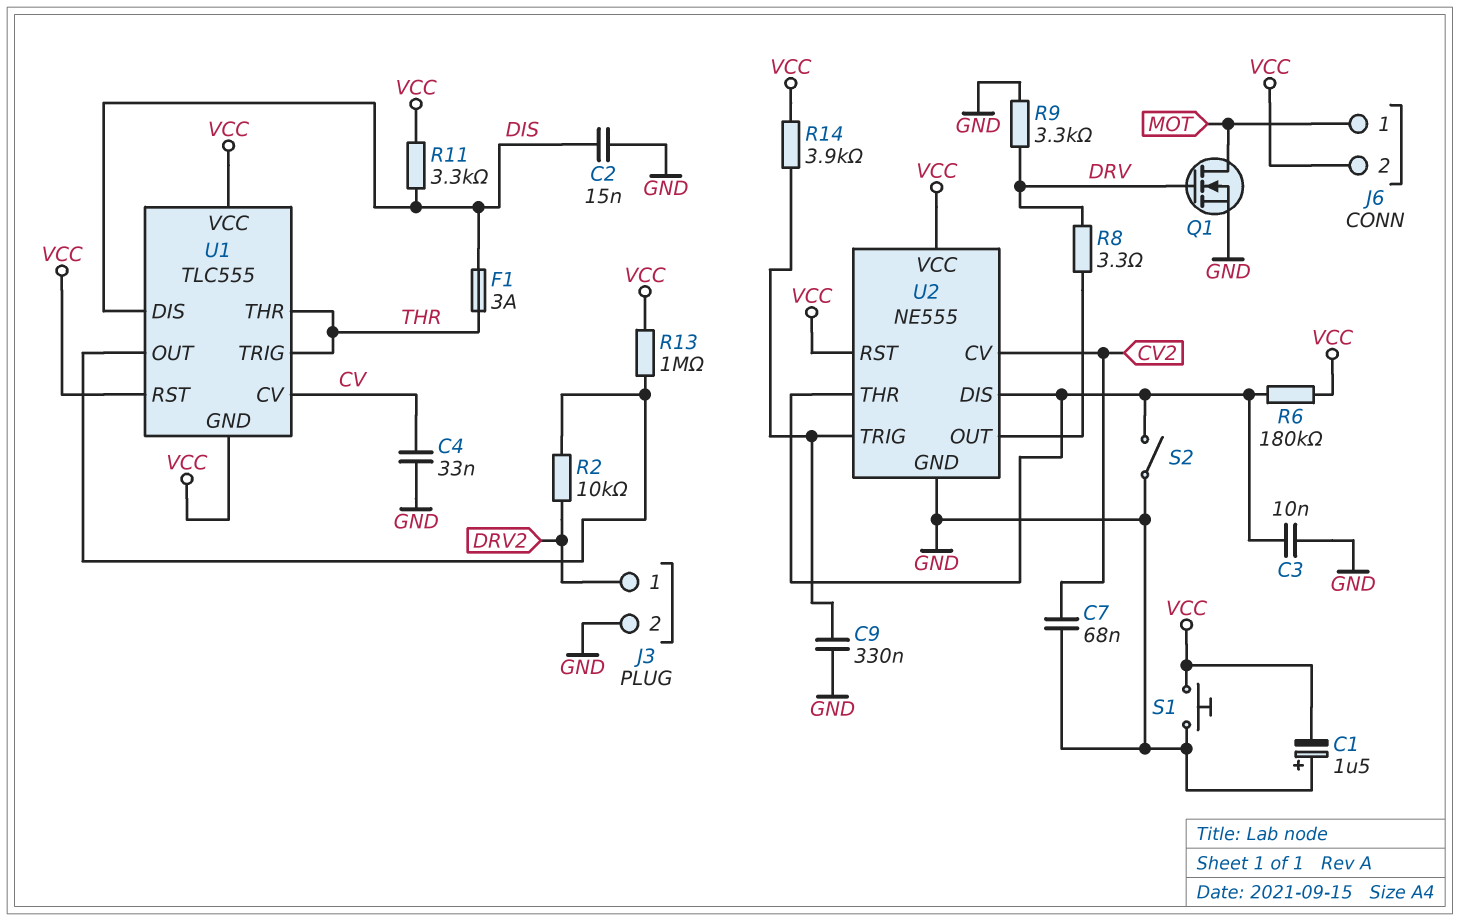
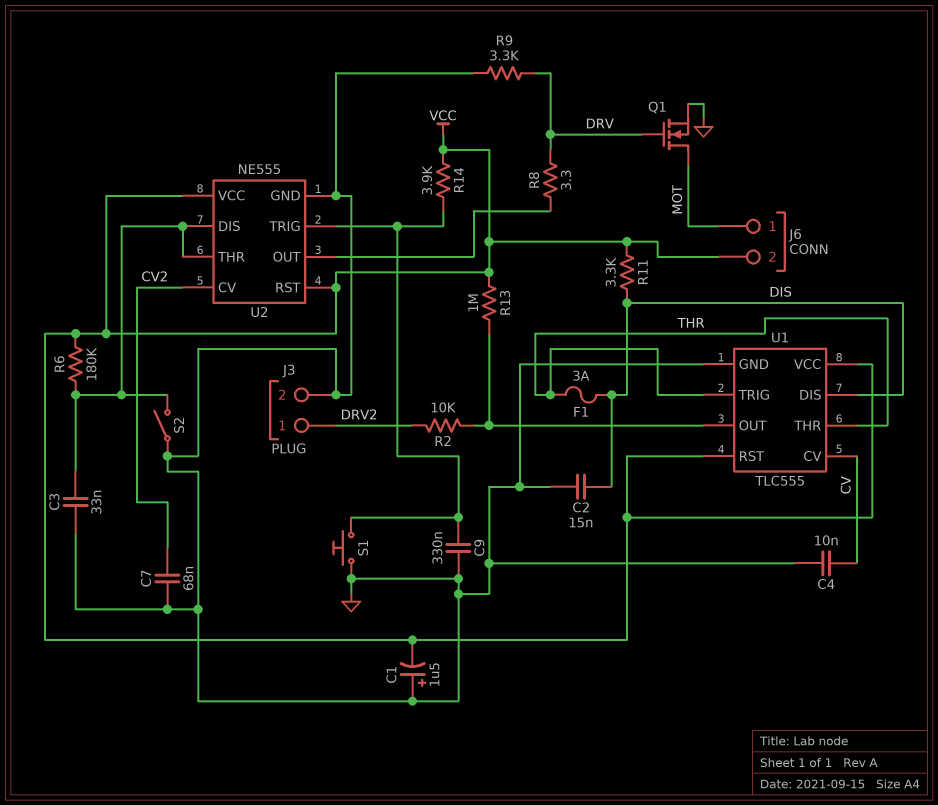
C3: 10nF (GND, U2/DIS) -> 33nF (GND, U2/DIS)
C4: 33nF (CV, GND) -> 10nF (CV, GND)
S1: button (GND, VCC) -> button (GND, U2/TRIG)
U1 pin GND: VCC -> GND

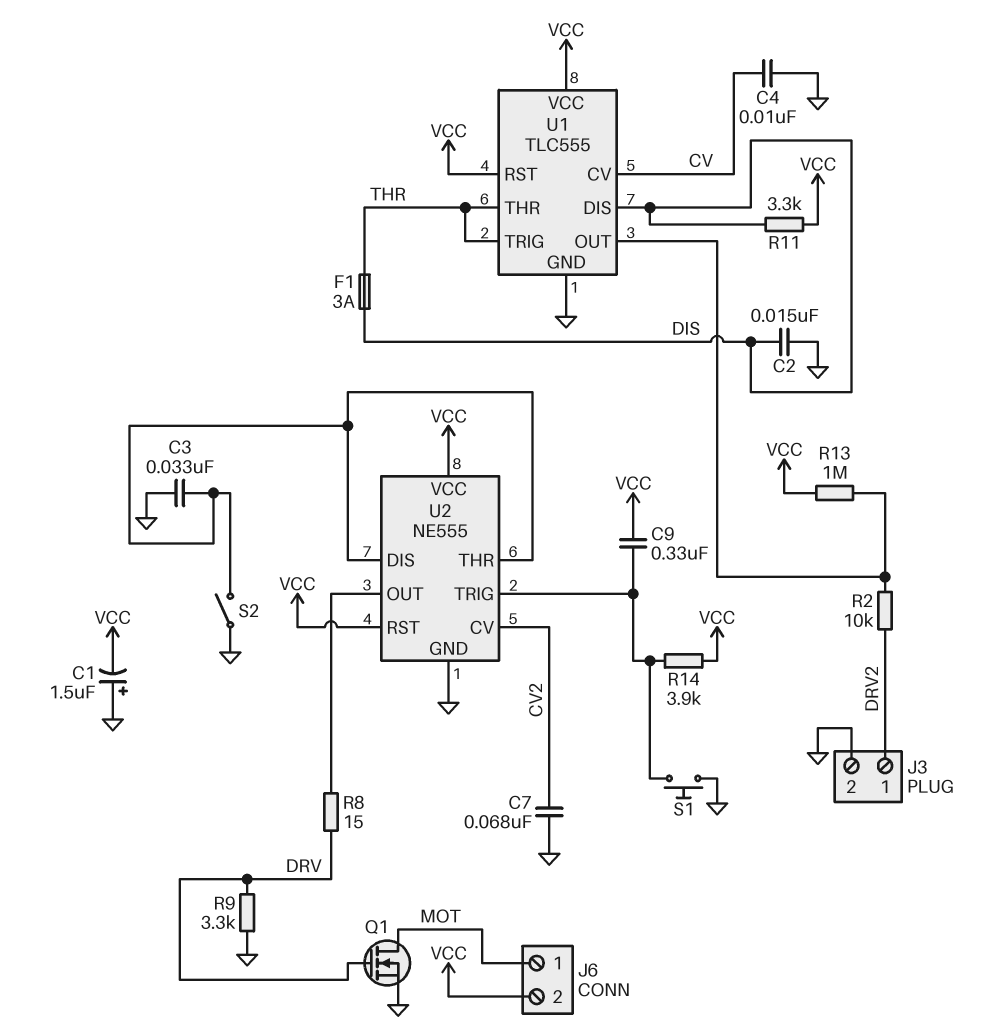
C9: 330nF (GND, U2/TRIG) -> 330nF (U2/TRIG, VCC)
R6: 180k (U2/DIS, VCC) -> none
R8: 3.3 (DRV, U2/OUT) -> 15 (DRV, U2/OUT)

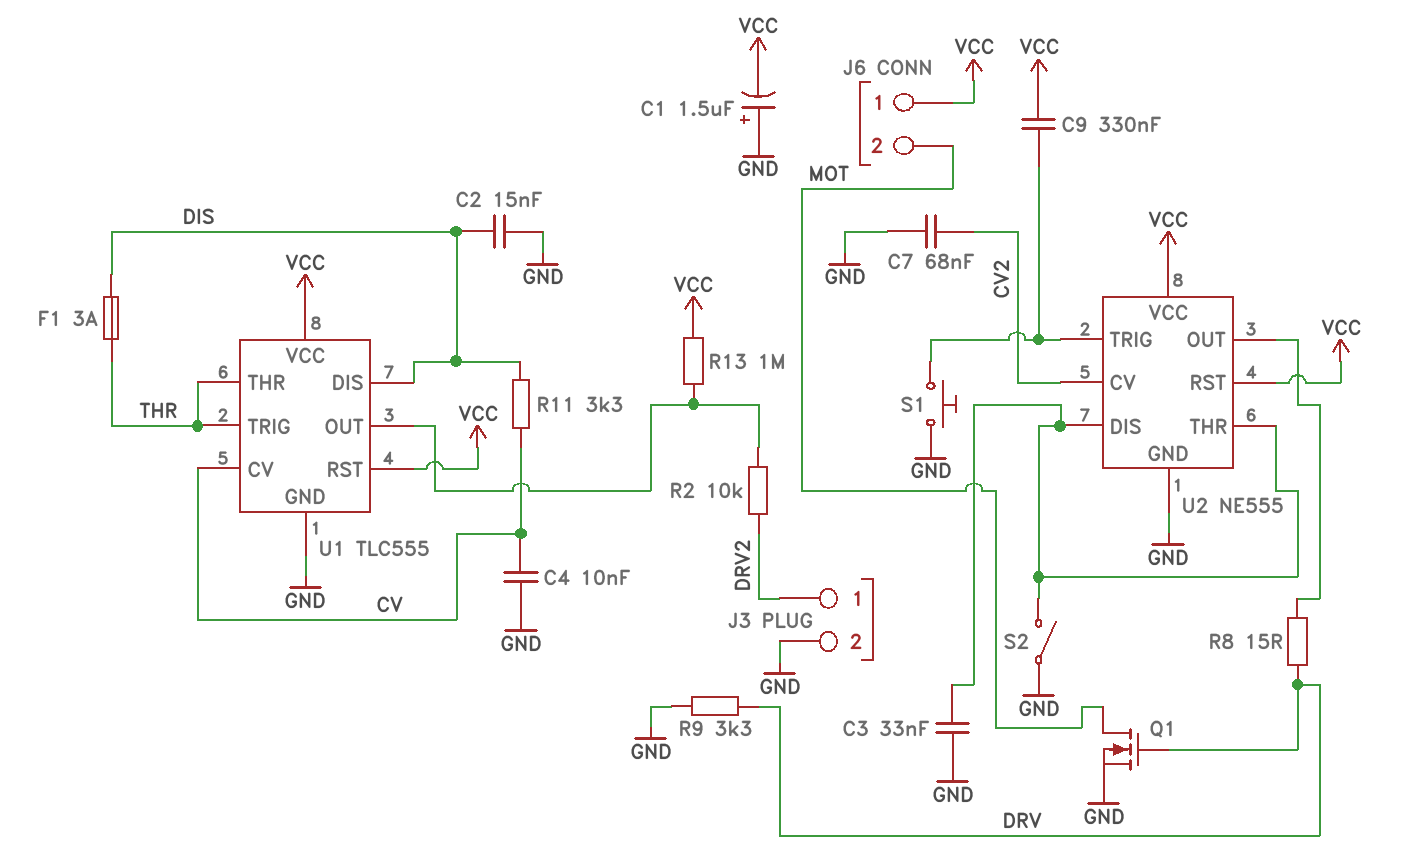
J6 pin 1: MOT -> VCC
J6 pin 2: VCC -> MOT
R11: 3.3k (DIS, VCC) -> 3.3k (CV, DIS)
R14: 3.9k (U2/TRIG, VCC) -> none

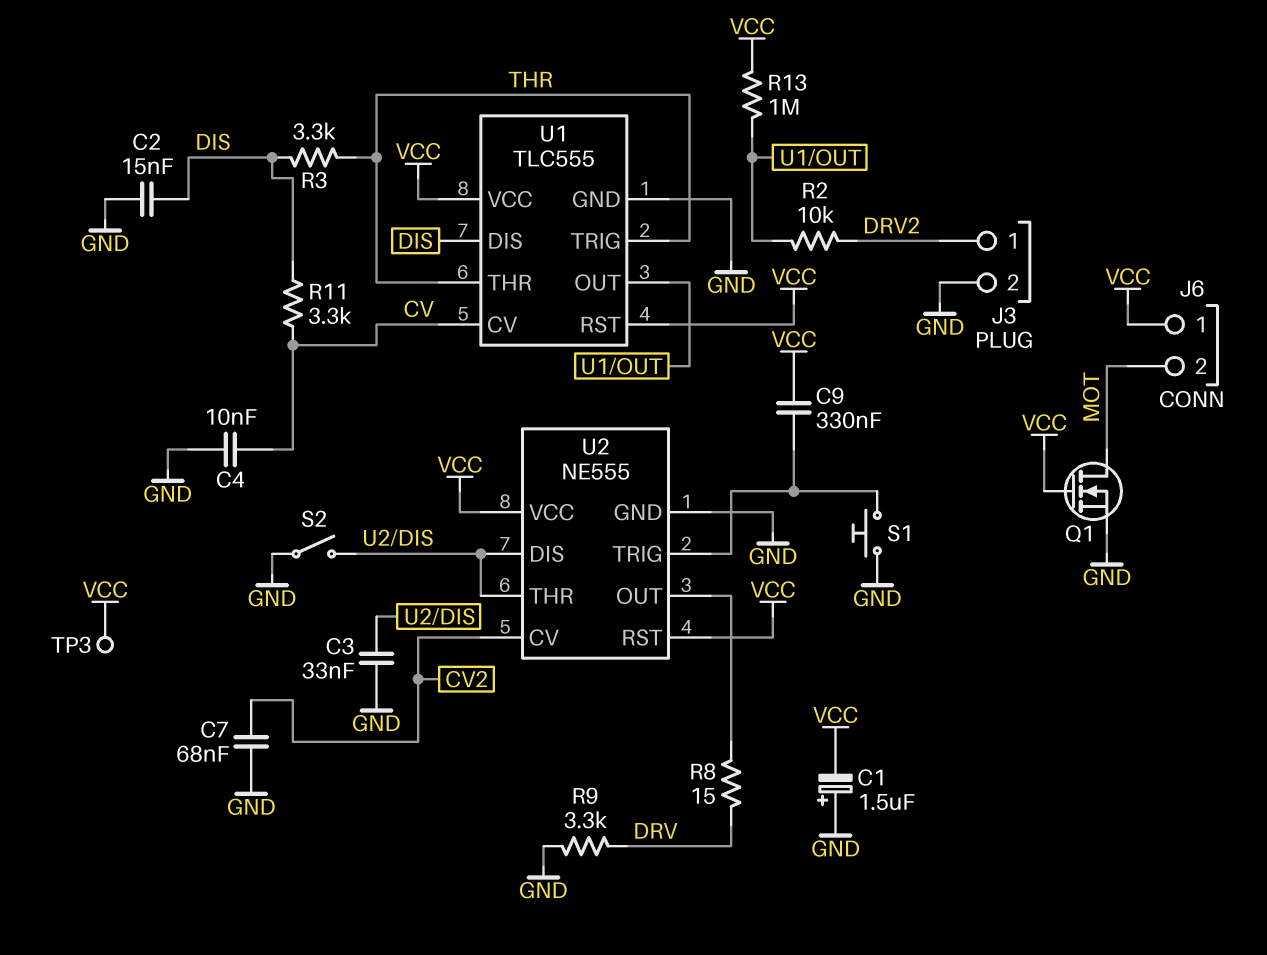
F1: 3A (DIS, THR) -> none
Q1: NMOS (G DRV, D MOT, S GND) -> NMOS (G VCC, D MOT, S GND)
R3: none -> 3.3k (DIS, THR)
TP3: none -> test point (VCC)

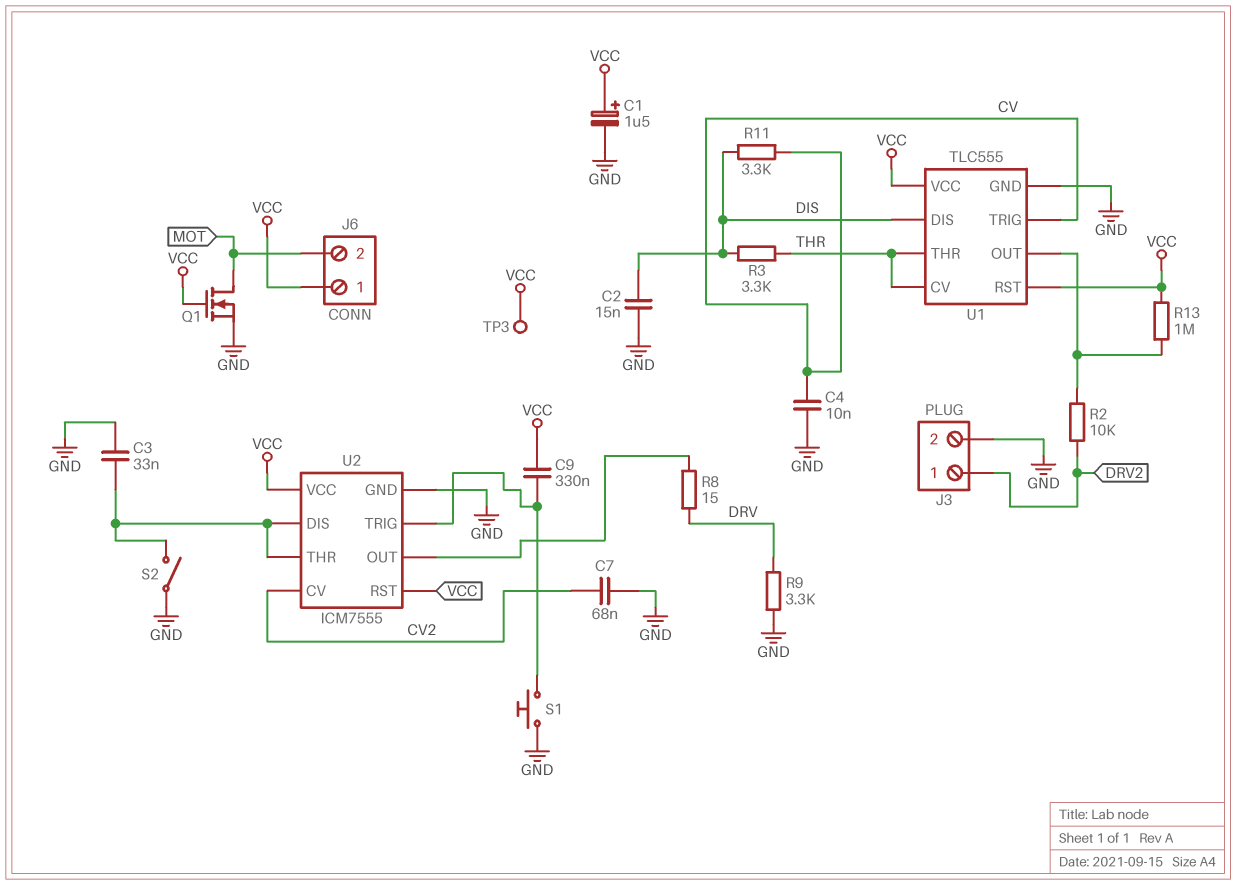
C1: 1.5uF (plus GND, minus VCC) -> 1.5uF (plus VCC, minus GND)
U1 pin CV: CV -> THR
U1 pin TRIG: THR -> CV
U2: NE555 -> ICM7555

